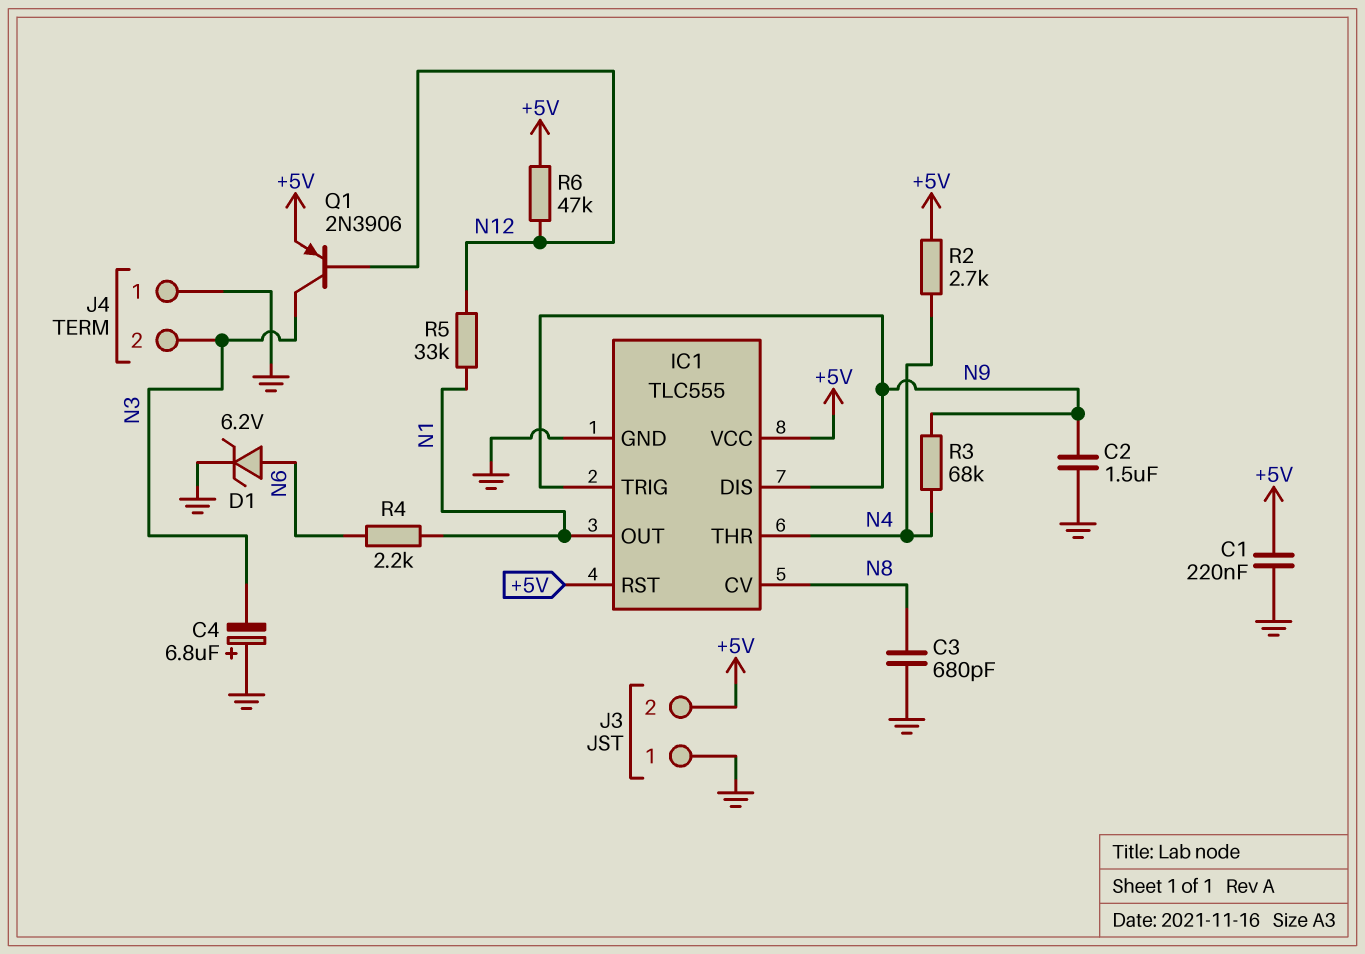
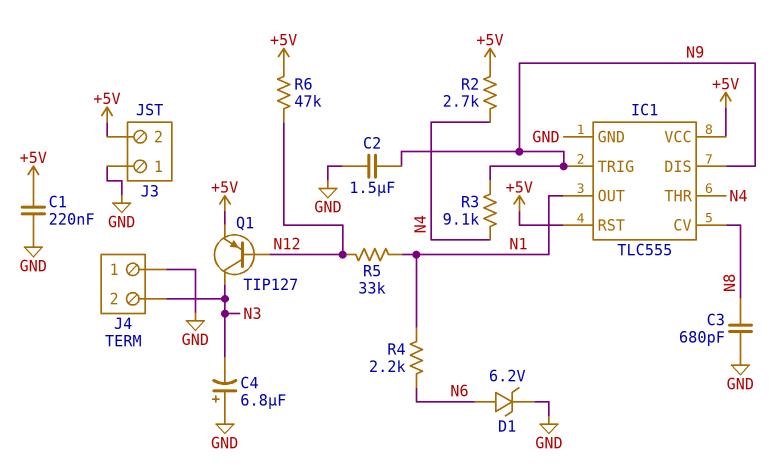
Q1: PNP 2N3906 (B N12, C N3, E +5V) -> PNP TIP127 (B N12, C N3, E +5V)
R3: 68k (N4, N9) -> 9.1k (N4, N9)

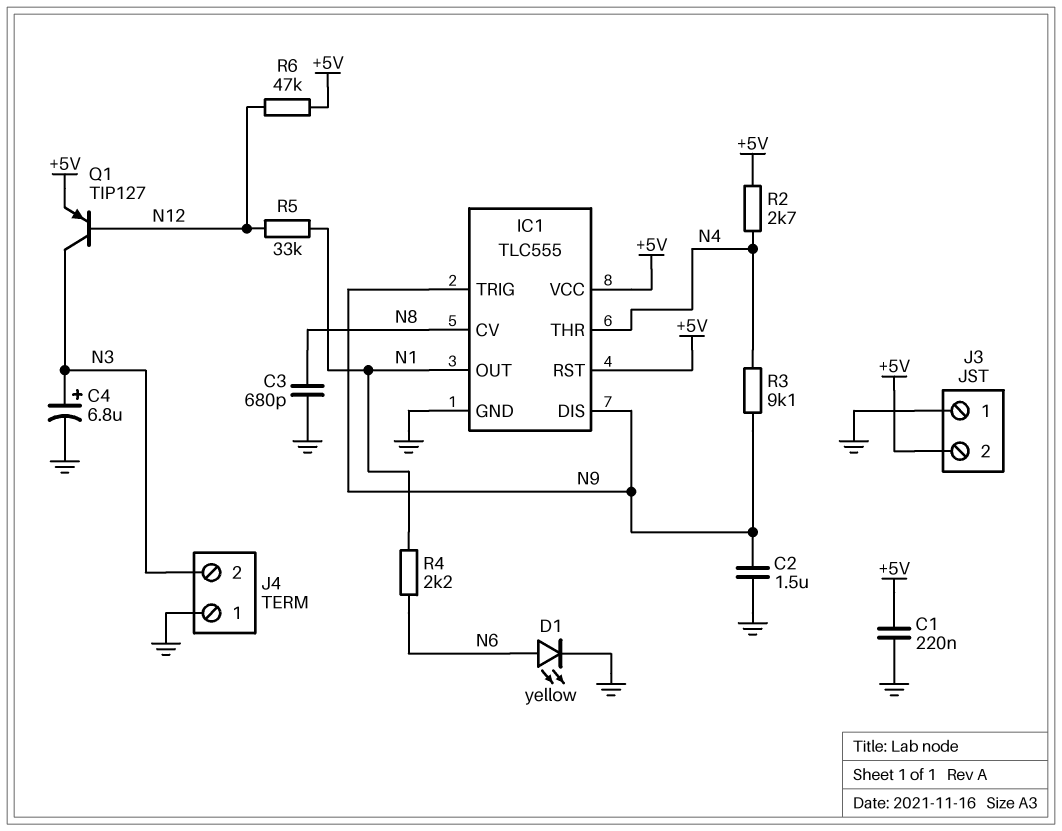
C4: 6.8uF (plus GND, minus N3) -> 6.8uF (plus N3, minus GND)
D1: zener 6.2V (A N6, K GND) -> LED yellow (A N6, K GND)

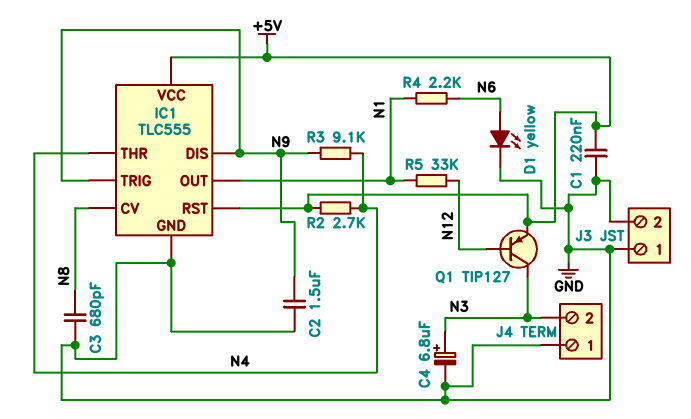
J3 pin 2: +5V -> GND
R6: 47k (+5V, N12) -> none

